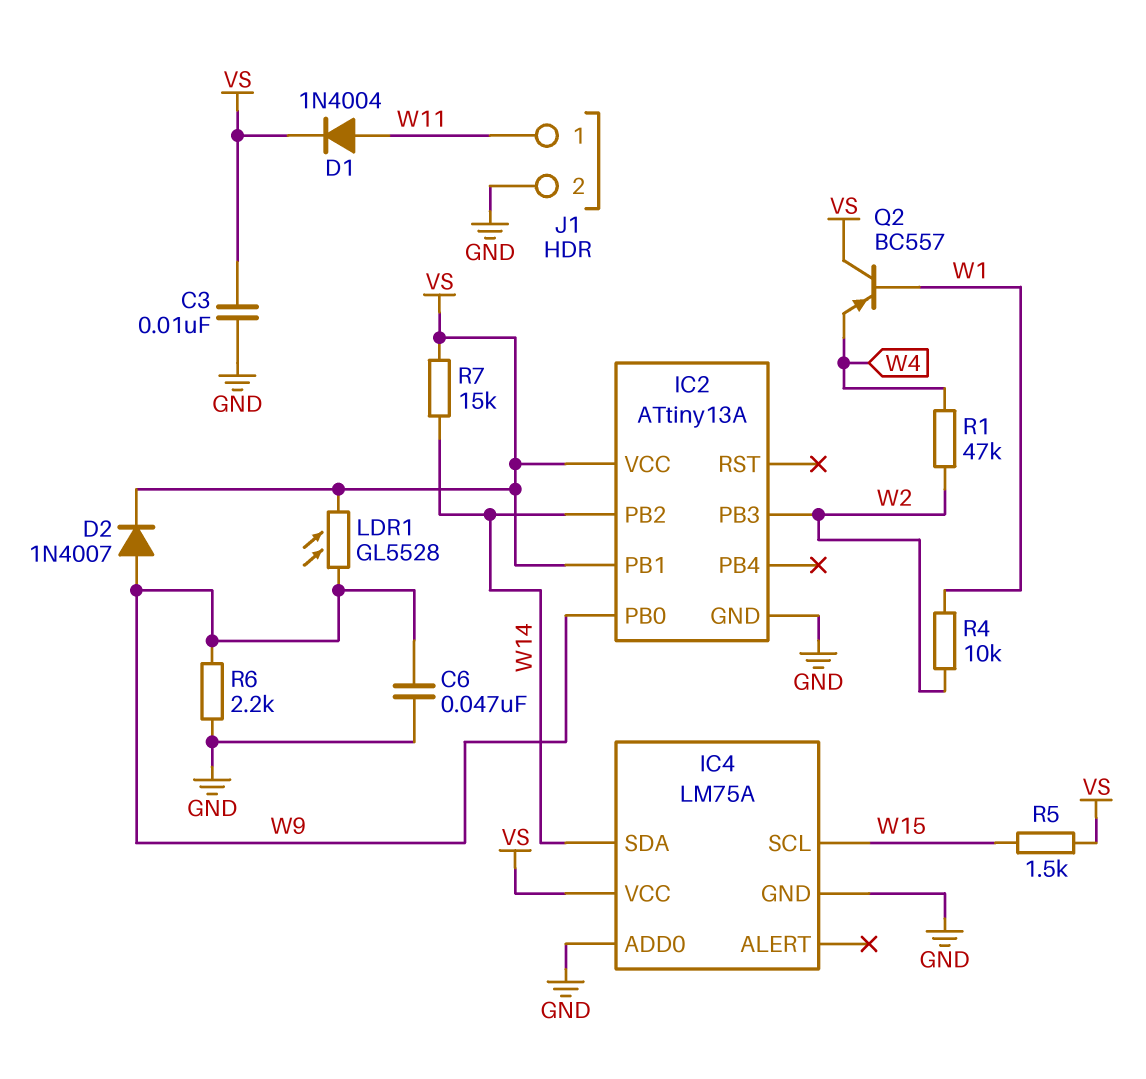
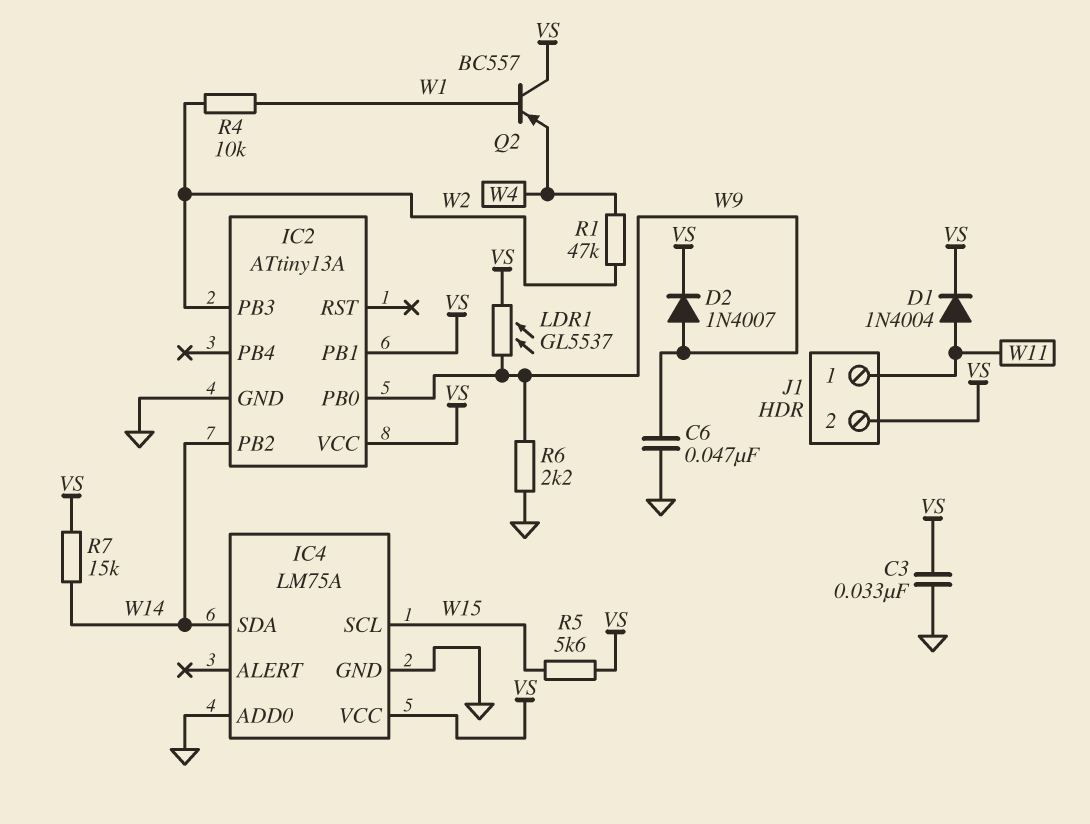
C3: 10nF (GND, VS) -> 33nF (GND, VS)
J1 pin 2: GND -> VS
LDR1: GL5528 (VS, W9) -> GL5537 (VS, W9)
R5: 1.5k (VS, W15) -> 5.6k (VS, W15)

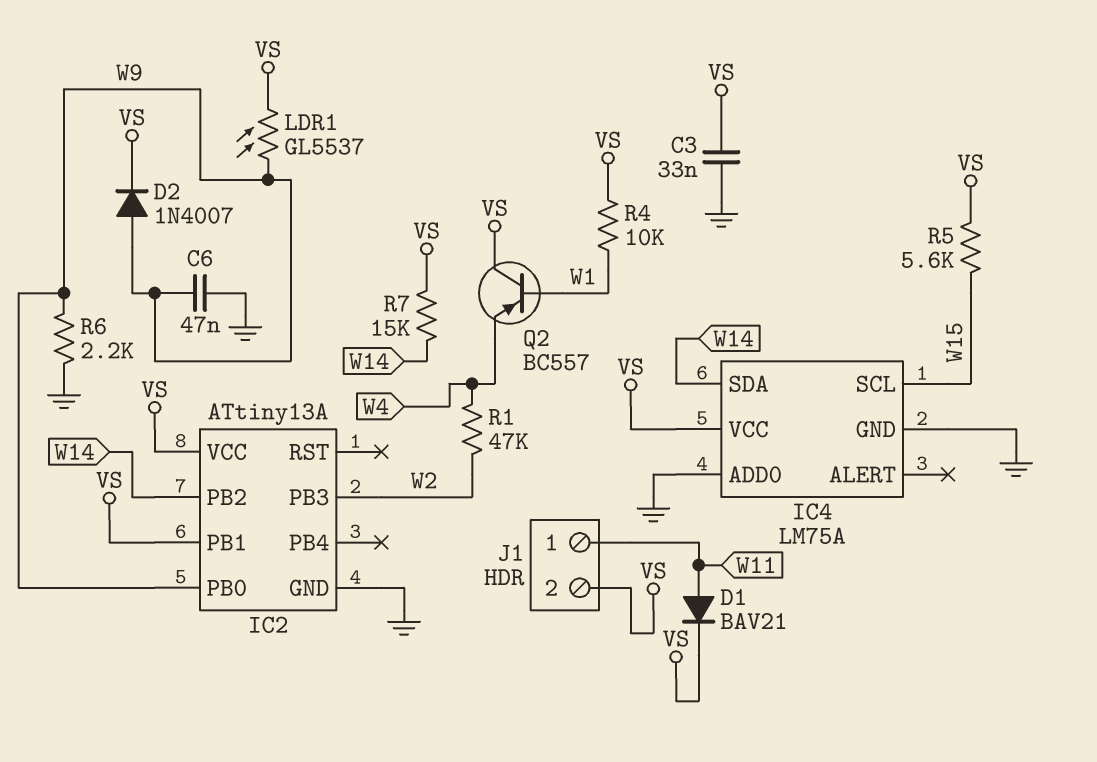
D1: diode 1N4004 (A W11, K VS) -> diode BAV21 (A W11, K VS)
R4: 10k (W1, W2) -> 10k (VS, W1)

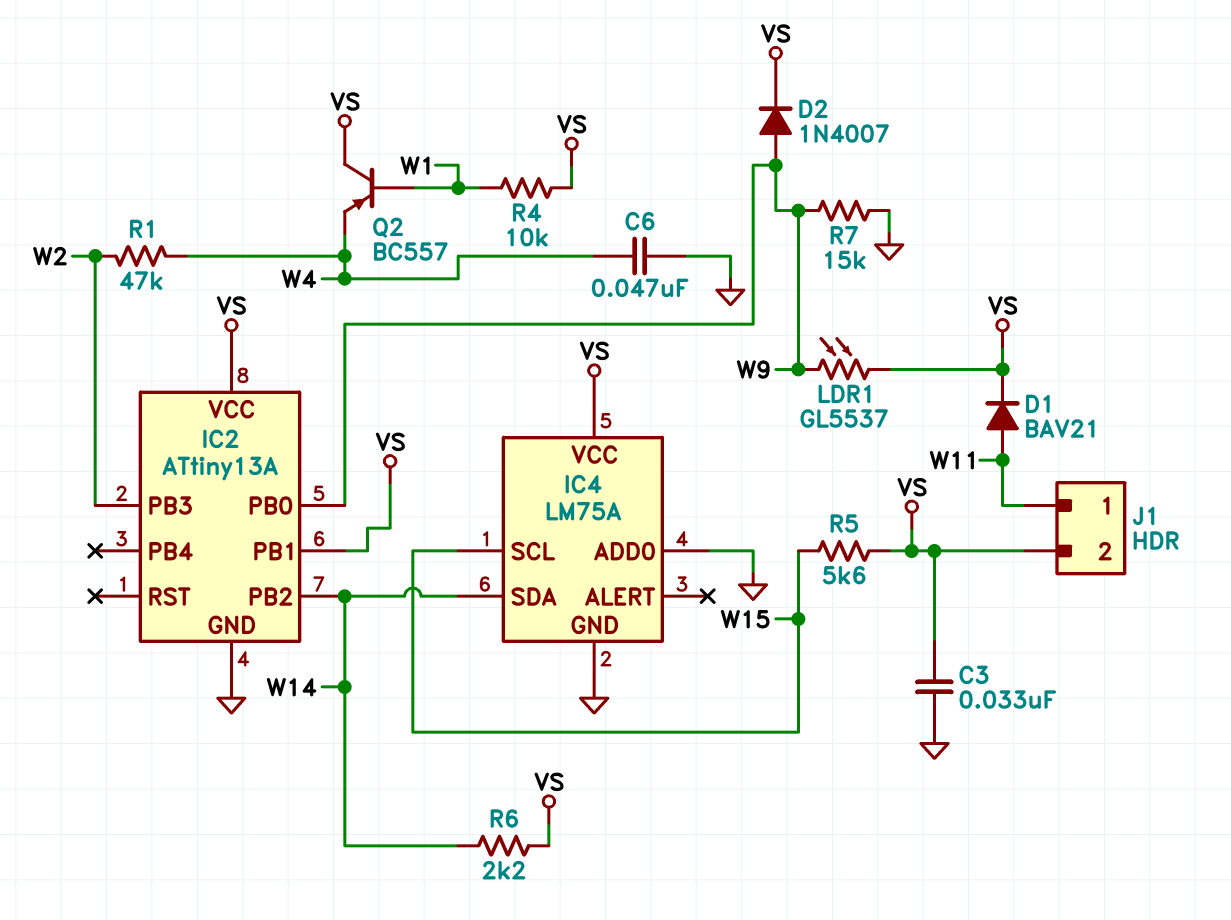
C6: 47nF (GND, W9) -> 47nF (GND, W4)
R6: 2.2k (GND, W9) -> 2.2k (VS, W14)
R7: 15k (VS, W14) -> 15k (GND, W9)

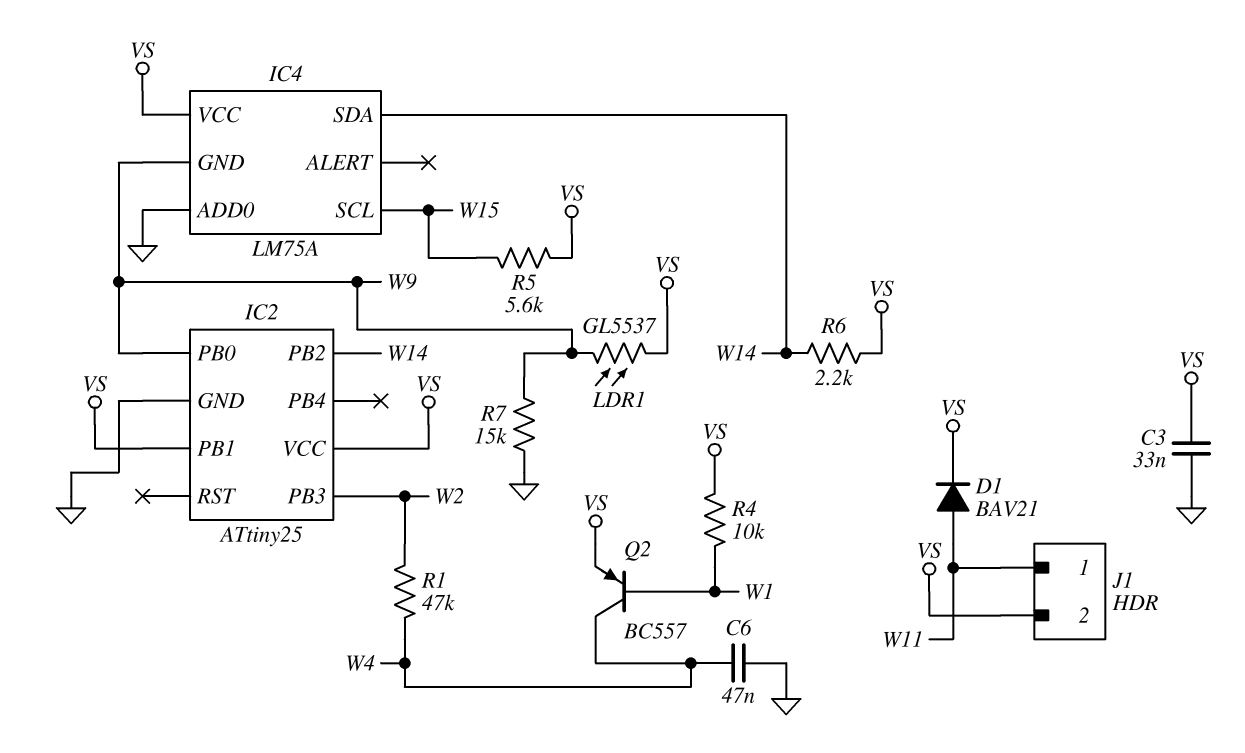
D2: diode 1N4007 (A W9, K VS) -> none
IC2: ATtiny13A -> ATtiny25
IC4 pin GND: GND -> W9
Q2: PNP BC557 (B W1, C VS, E W4) -> PNP BC557 (B W1, C W4, E VS)

